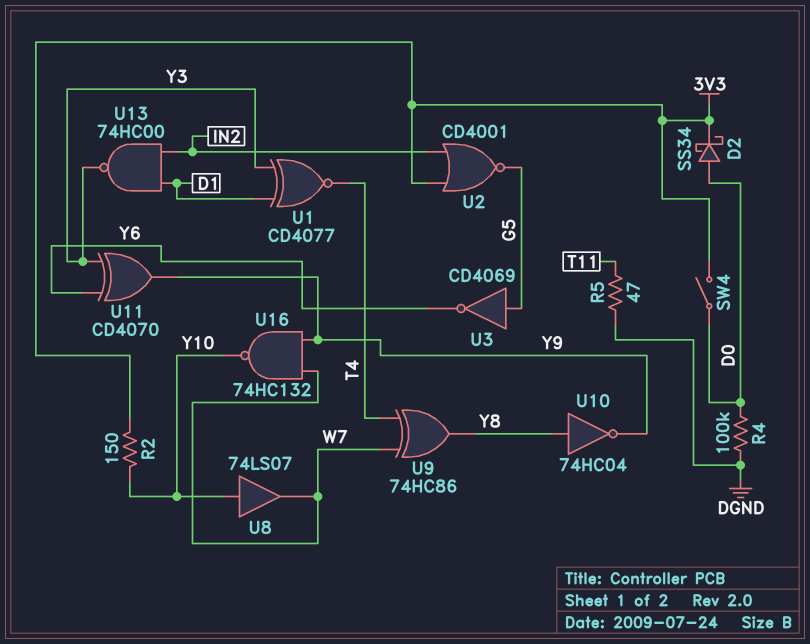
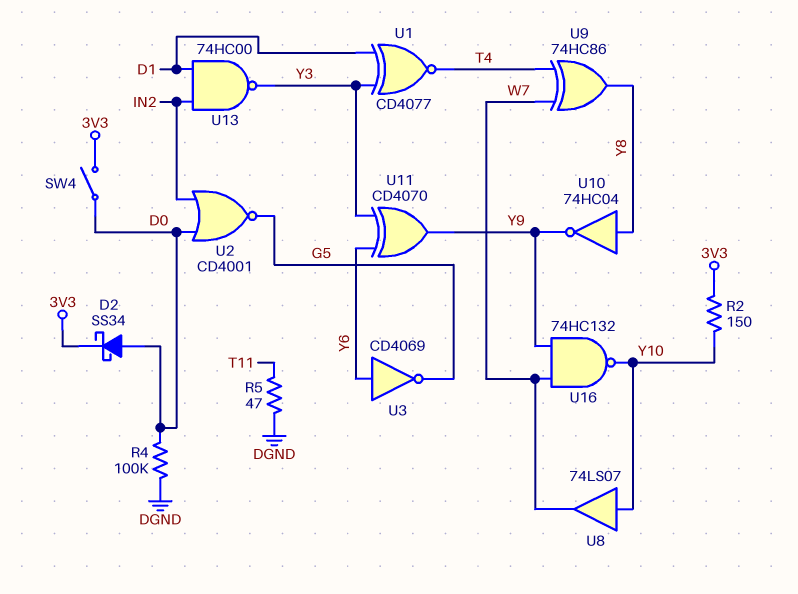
U2: NOR CD4001 (in 3V3, in IN2, out G5) -> NOR CD4001 (in D0, in IN2, out G5)
U3: NOT CD4069 (in G5, out Y6) -> NOT CD4069 (in Y6, out G5)

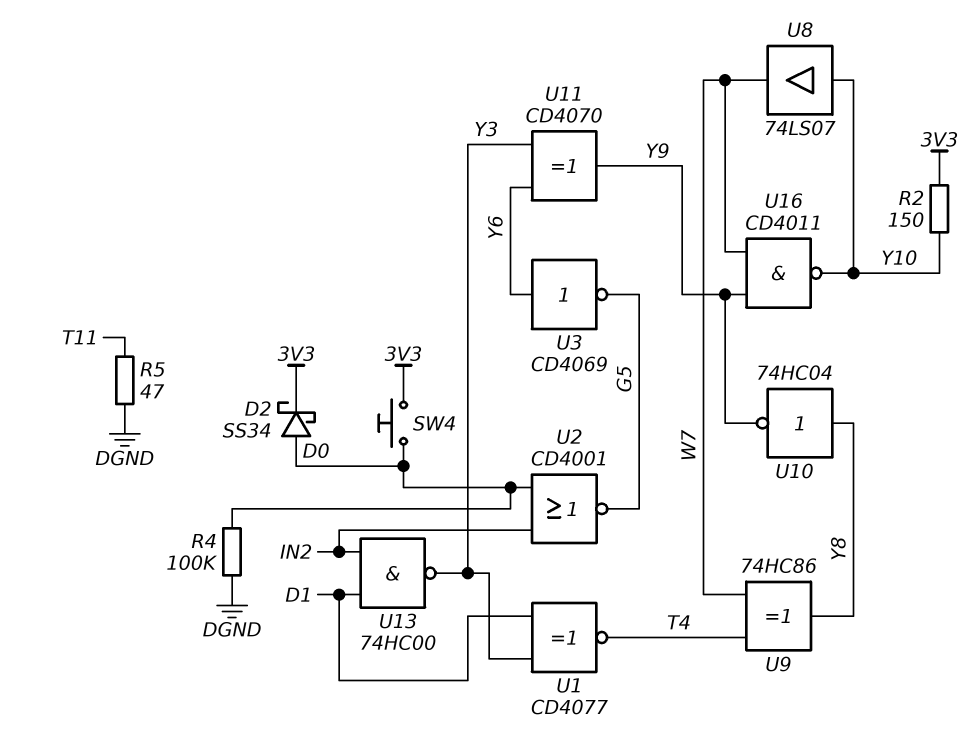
SW4: switch (3V3, D0) -> button (3V3, D0)
U16: NAND 74HC132 (in W7, in Y9, out Y10) -> NAND CD4011 (in W7, in Y9, out Y10)

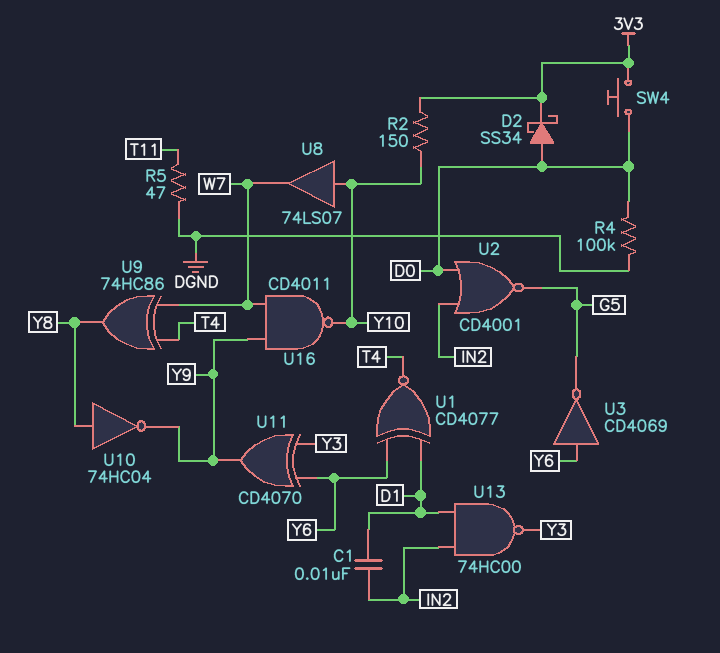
C1: none -> 10nF (D1, IN2)
U1: XNOR CD4077 (in D1, in Y3, out T4) -> XNOR CD4077 (in D1, in Y6, out T4)

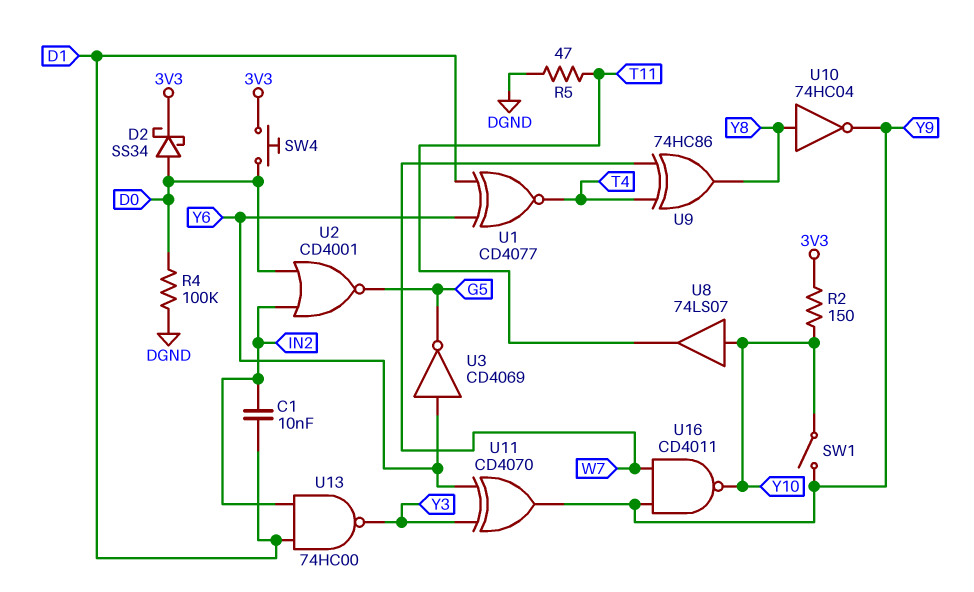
SW1: none -> switch (Y9, Y10)
U8: buffer 74LS07 (in Y10, out W7) -> buffer 74LS07 (in Y10, out T11)

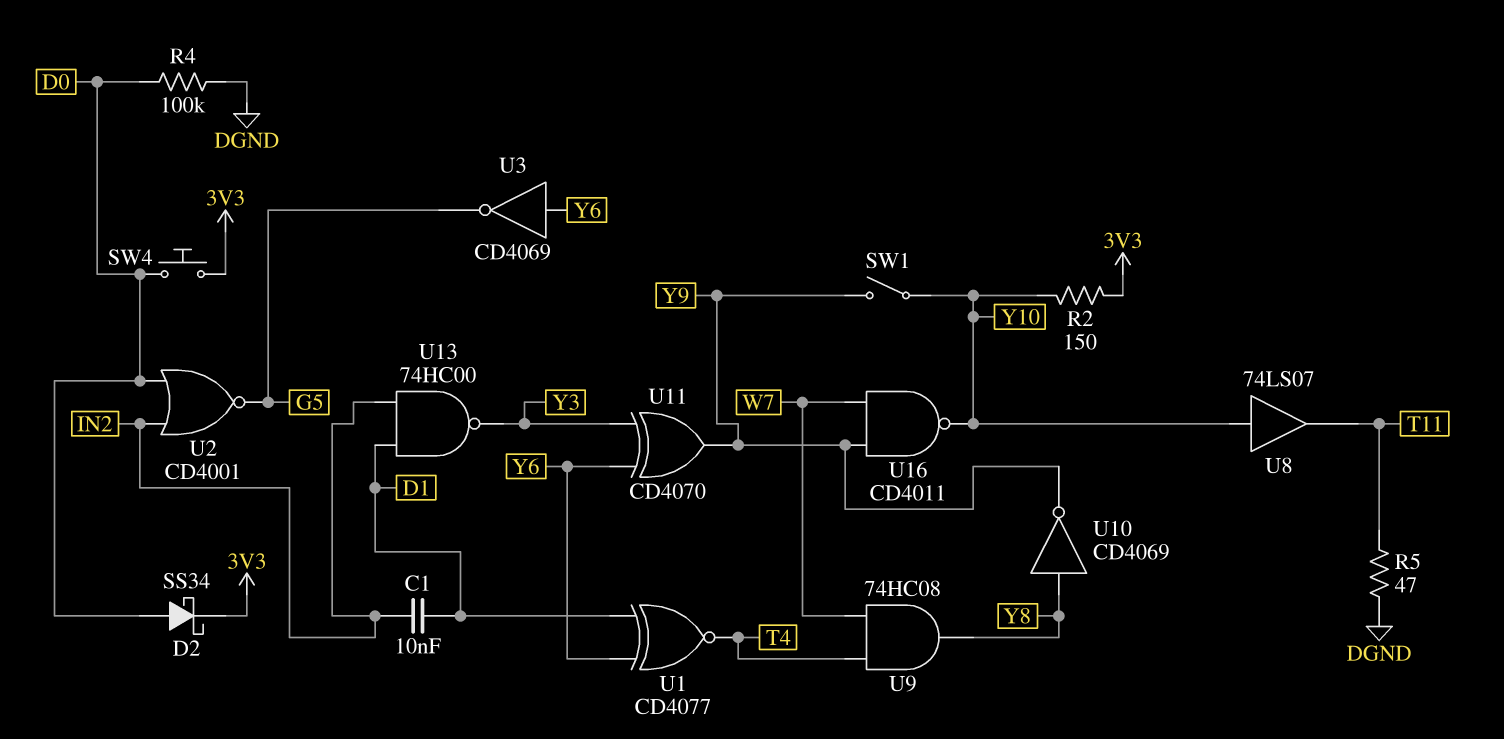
U9: XOR 74HC86 (in T4, in W7, out Y8) -> AND 74HC08 (in T4, in W7, out Y8)
U10: NOT 74HC04 (in Y8, out Y9) -> NOT CD4069 (in Y8, out Y9)

